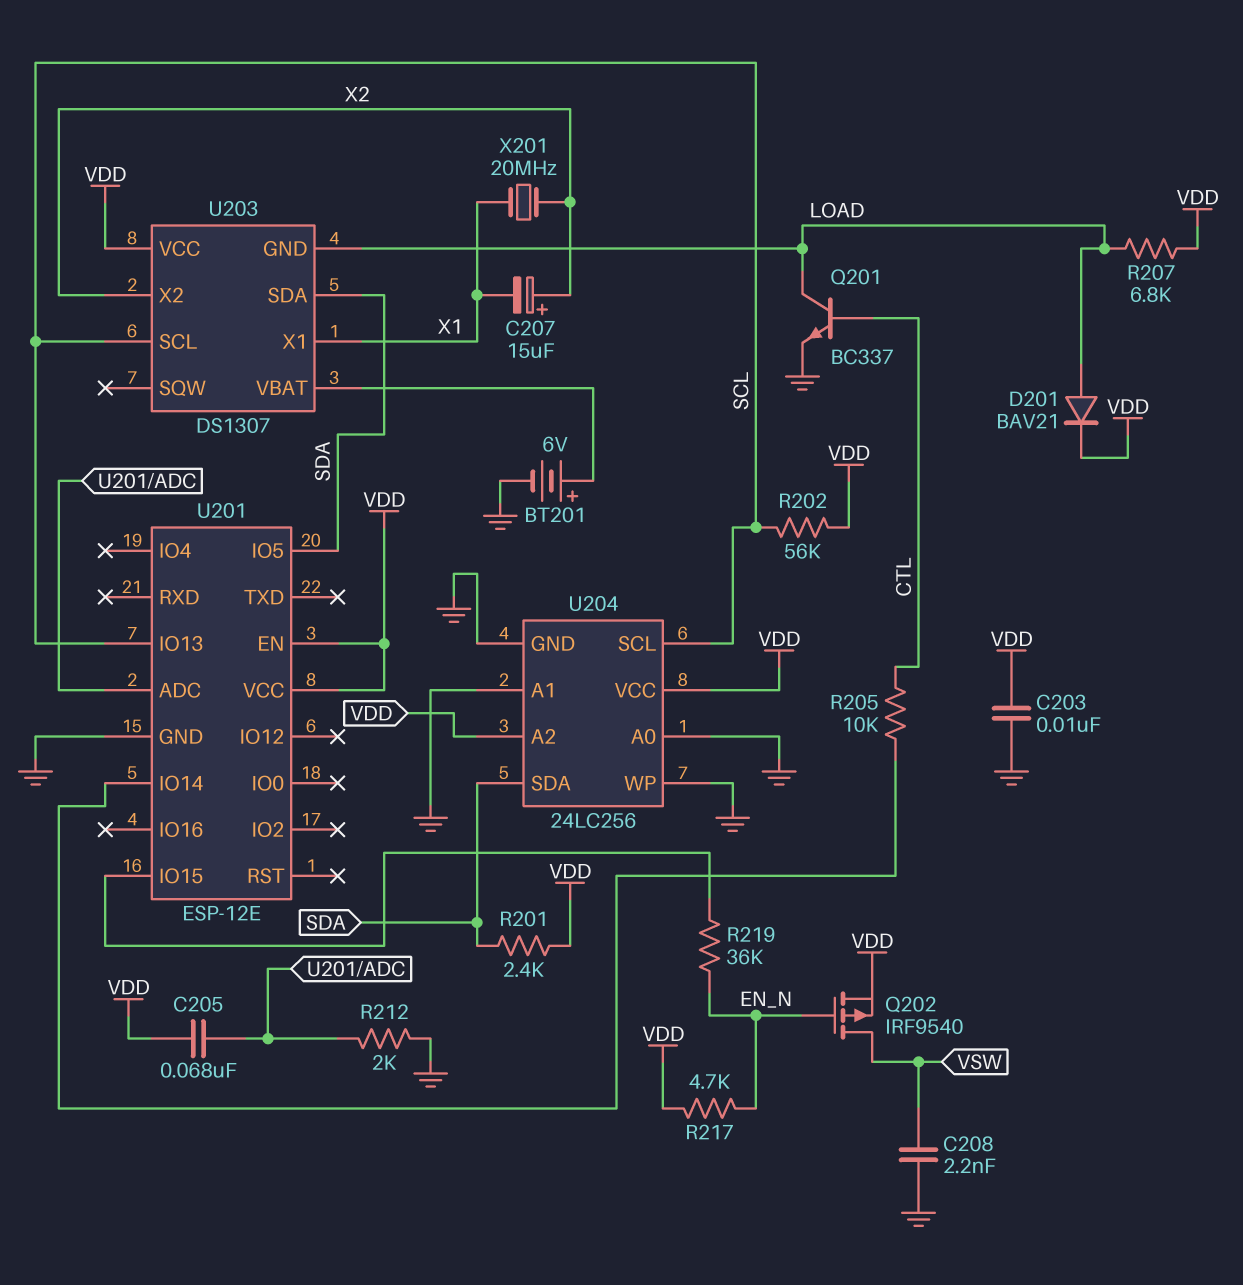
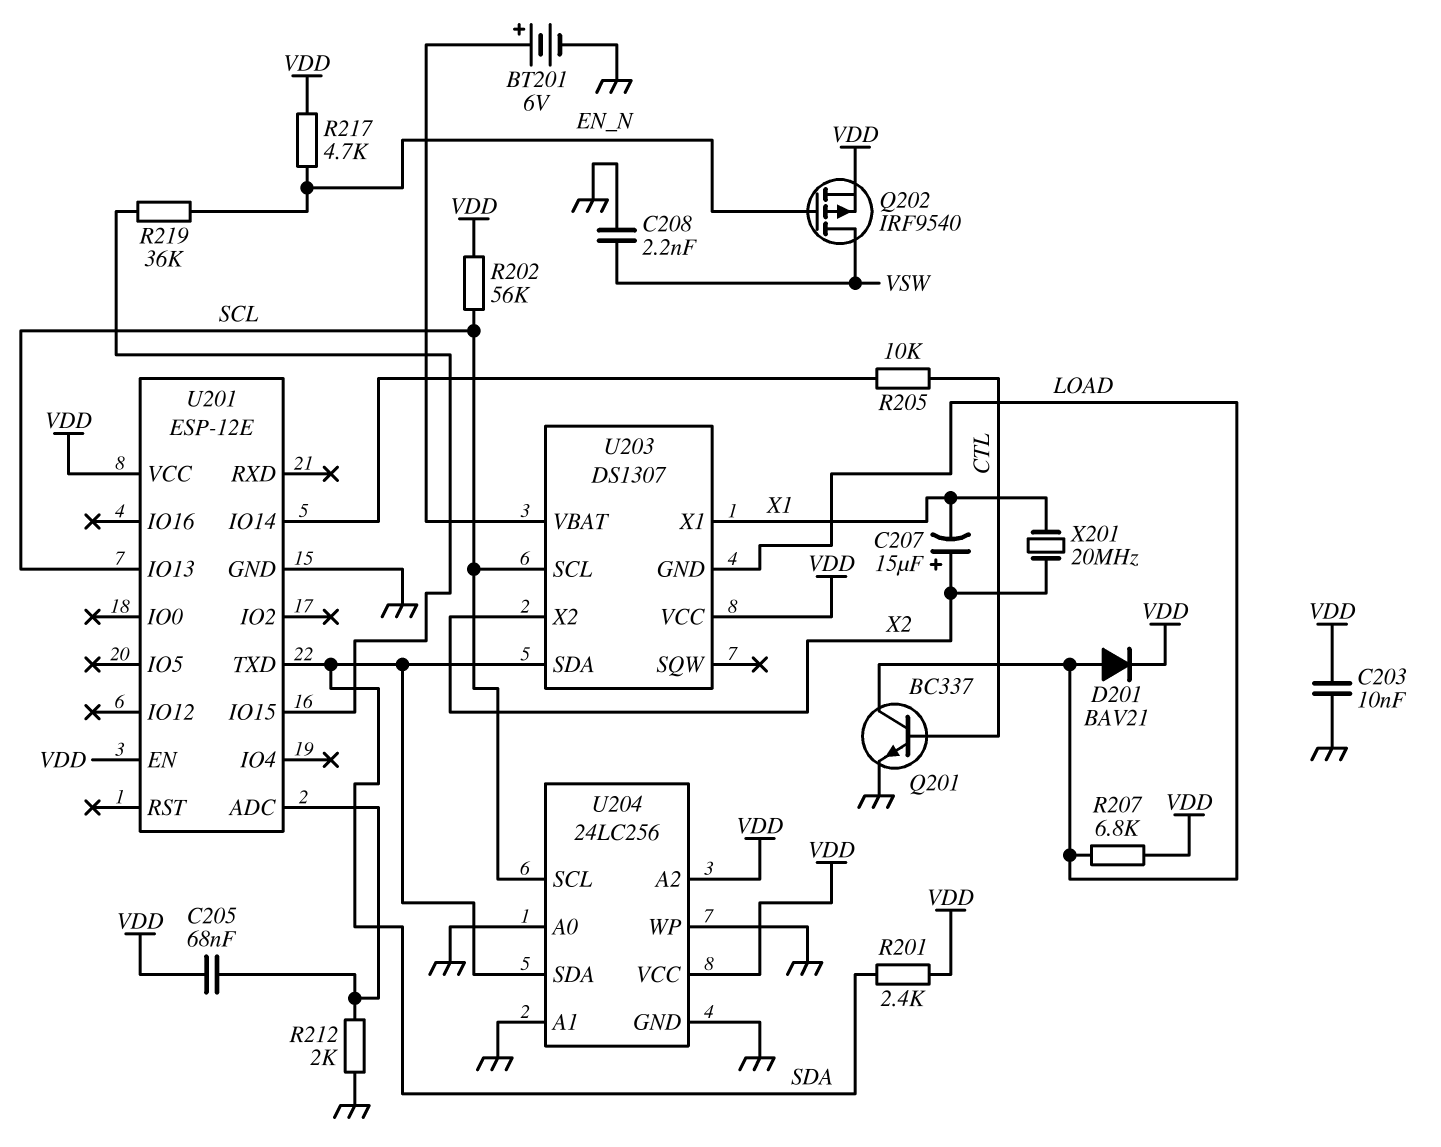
U201 pin IO5: SDA -> none
U201 pin TXD: none -> SDA

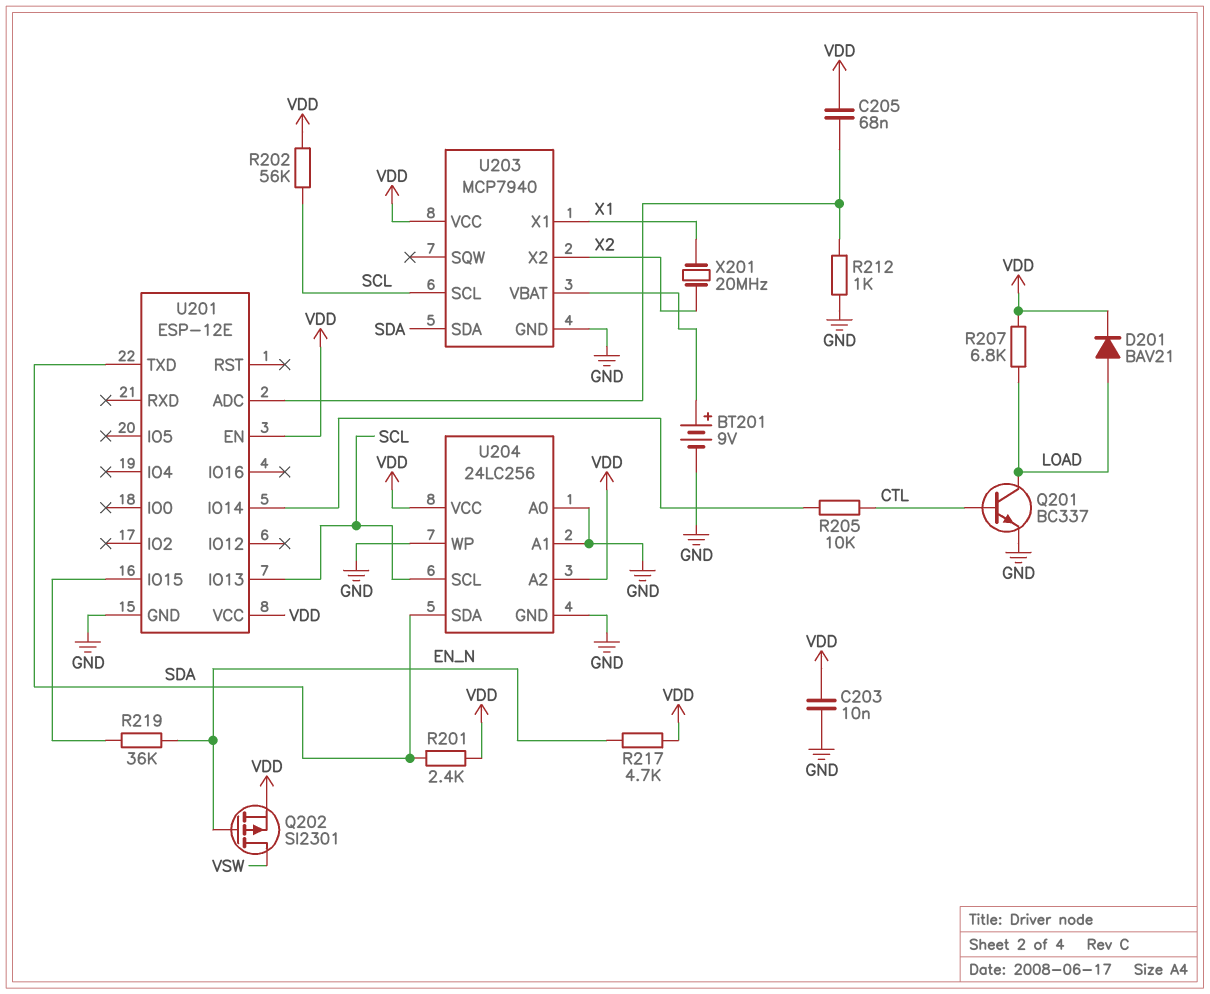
BT201: 6V (plus U203/VBAT, minus GND) -> 9V (plus U203/VBAT, minus GND)
C207: 15uF (plus X2, minus X1) -> none
C208: 2.2nF (GND, VSW) -> none
Q202: PMOS IRF9540 (G EN_N, D VSW, S VDD) -> PMOS SI2301 (G EN_N, D VSW, S VDD)
R212: 2k (GND, U201/ADC) -> 1k (GND, U201/ADC)
U203: DS1307 -> MCP7940
U203 pin GND: LOAD -> GND

